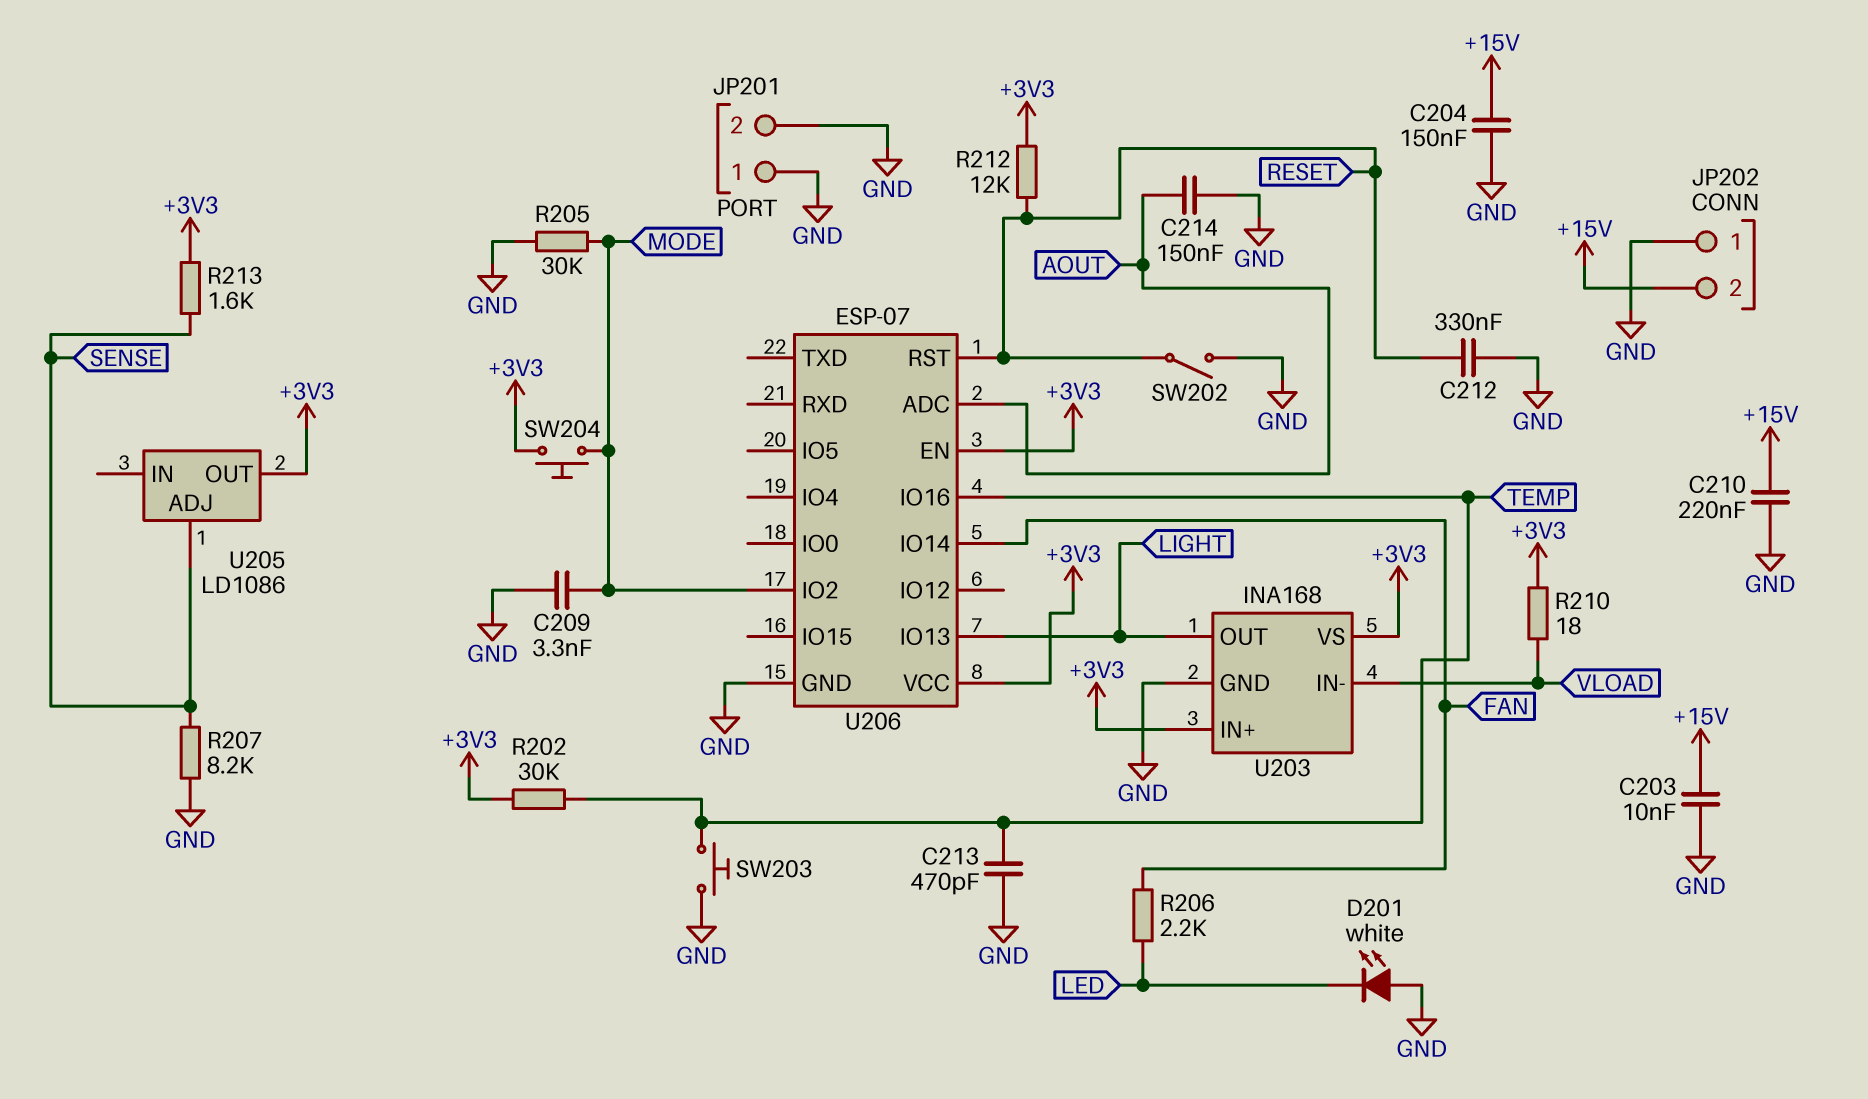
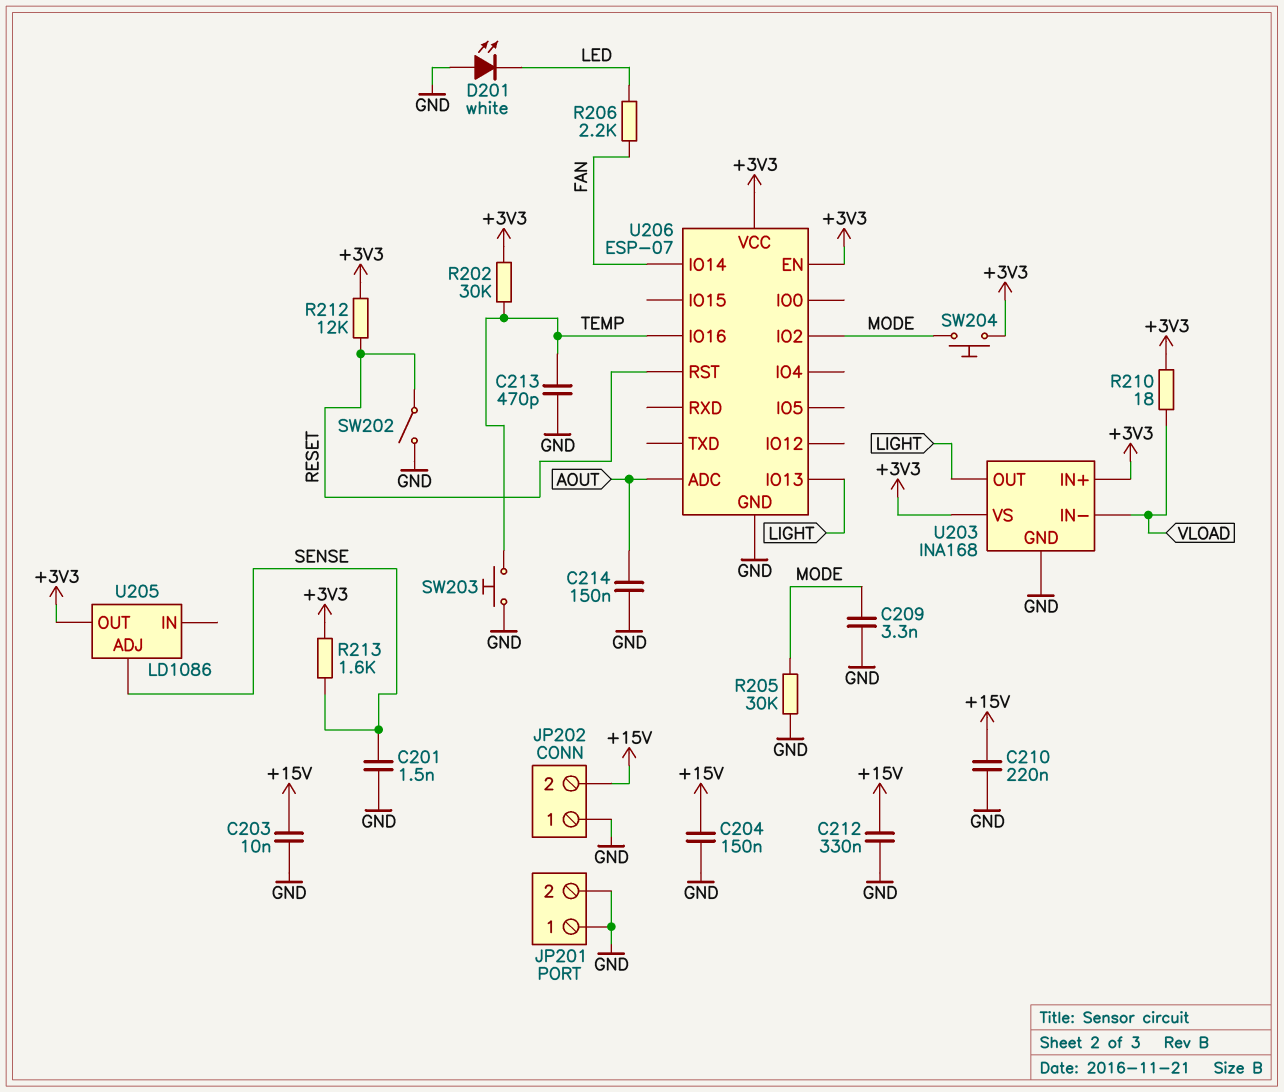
C201: none -> 1.5nF (GND, SENSE)
C212: 330nF (GND, RESET) -> 330nF (+15V, GND)
R207: 8.2k (GND, SENSE) -> none

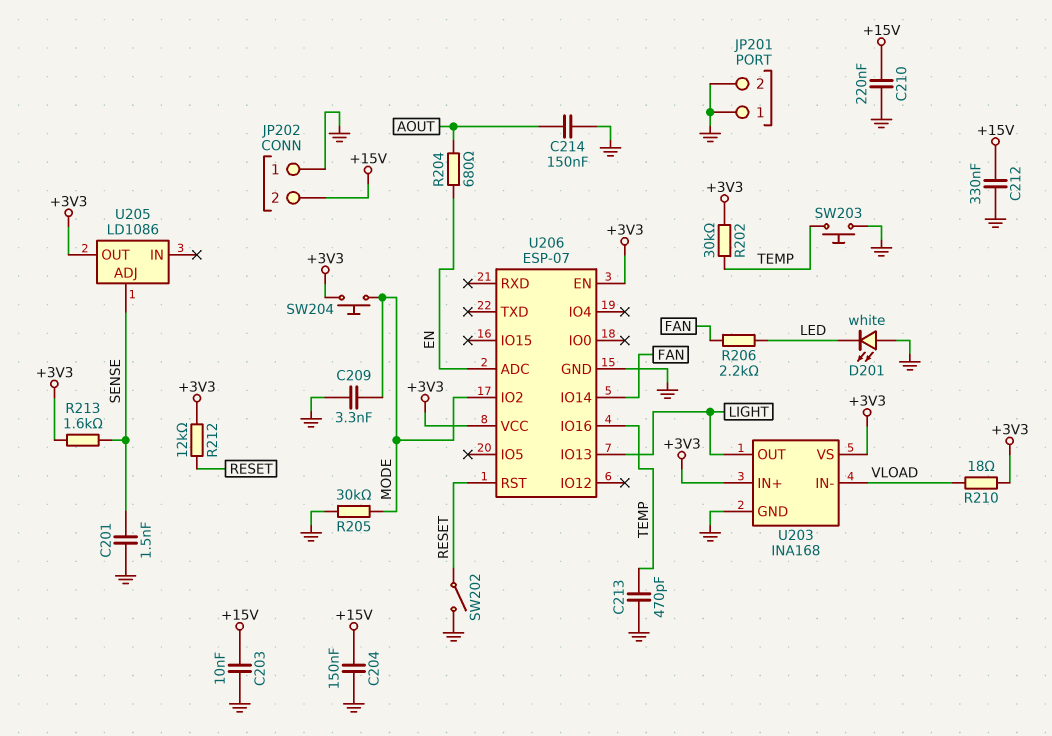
R204: none -> 680 (AOUT, EN)
U206 pin ADC: AOUT -> EN

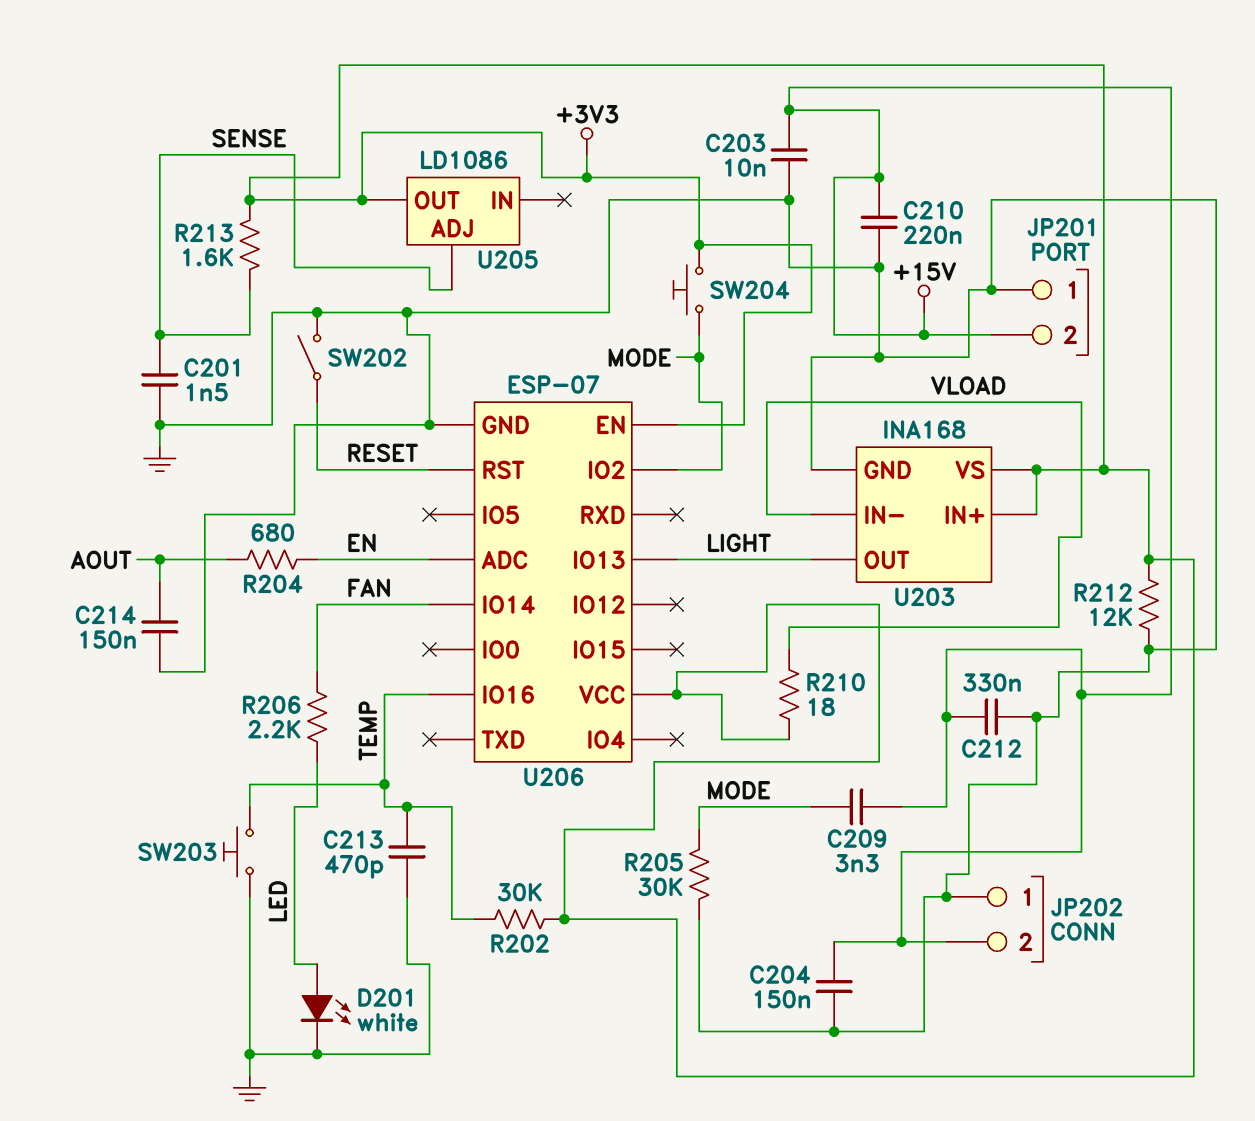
C209: 3.3nF (GND, MODE) -> 3.3nF (+15V, MODE)
D201: LED white (A GND, K LED) -> LED white (A LED, K GND)
JP201 pin 2: GND -> +15V
R212: 12k (+3V3, RESET) -> 12k (+3V3, GND)

